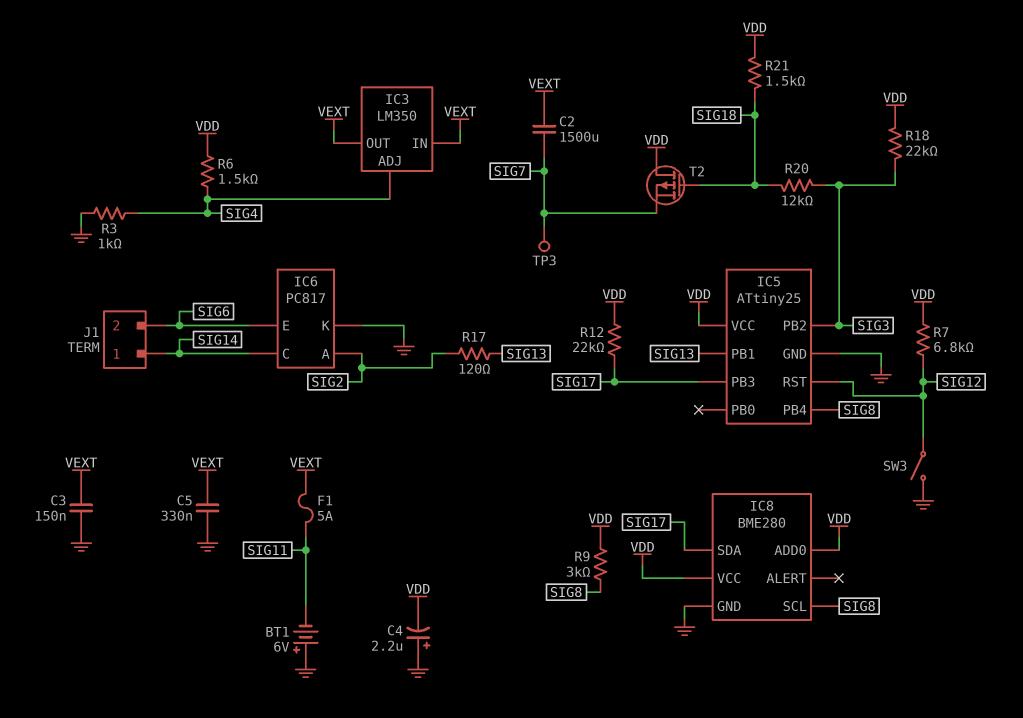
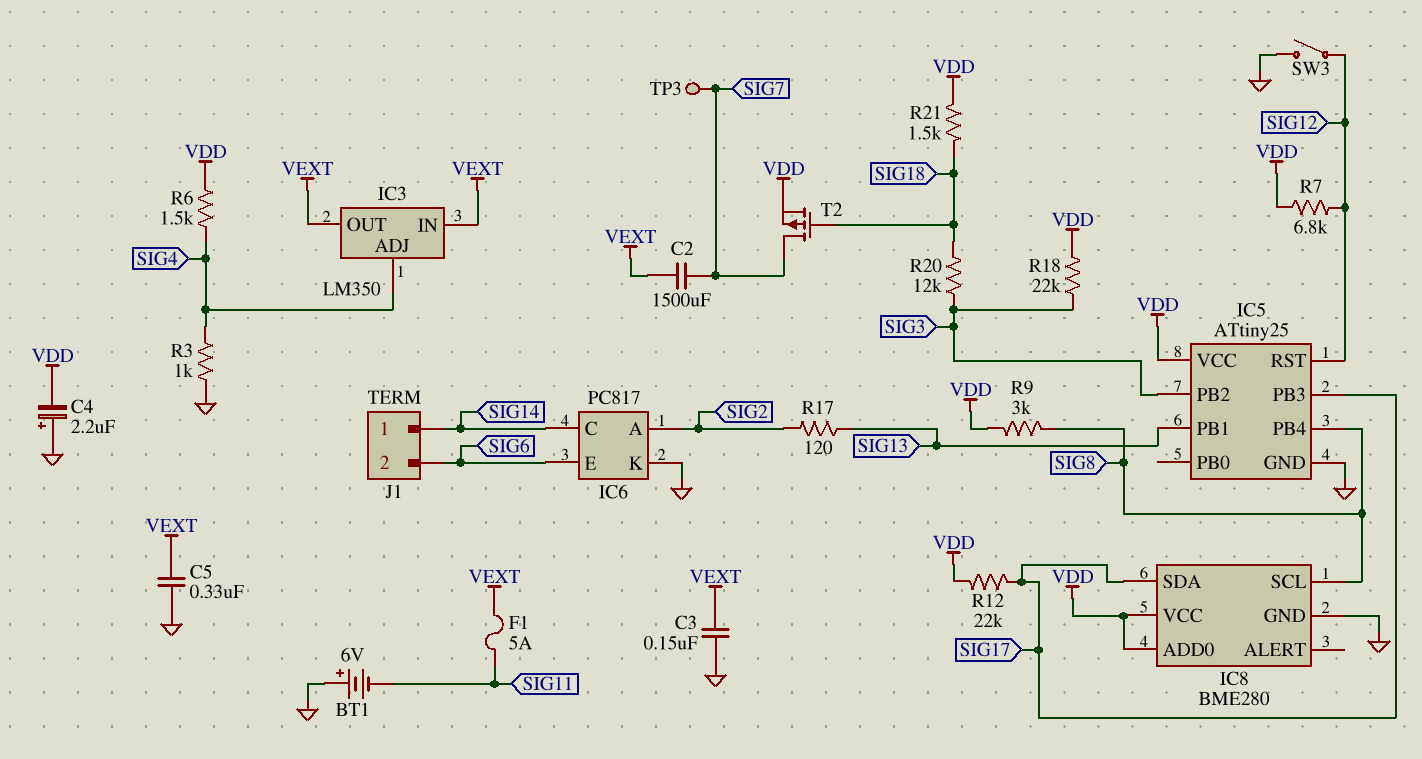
T2: PMOS (G SIG18, D VDD, S SIG7) -> PMOS (G SIG18, D SIG7, S VDD)

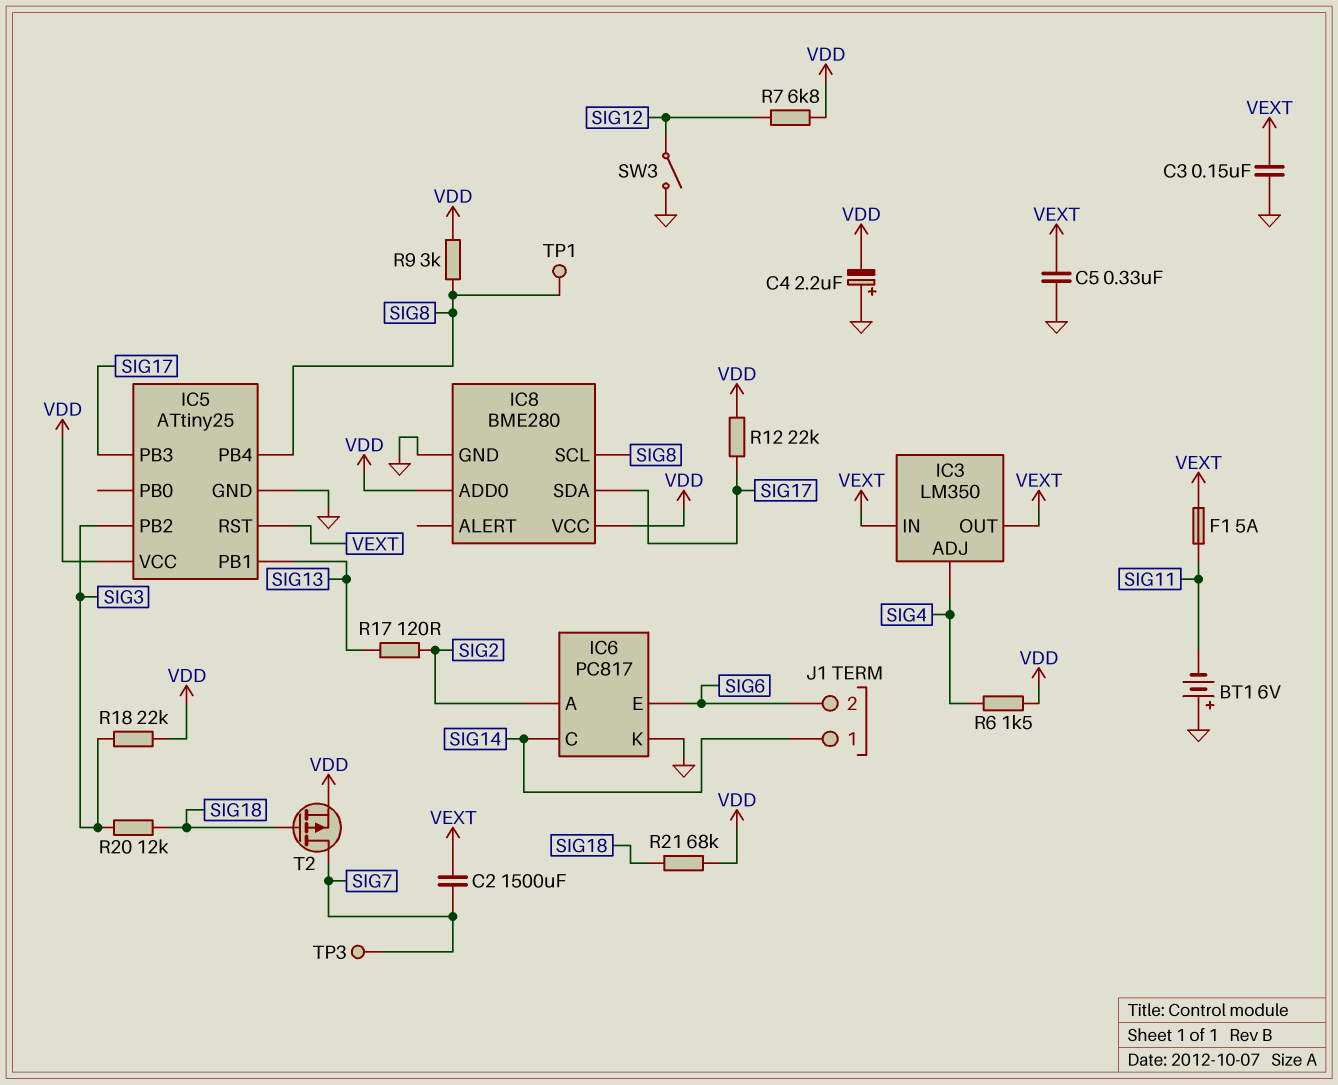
IC5 pin RST: SIG12 -> VEXT
R3: 1k (GND, SIG4) -> none
R21: 1.5k (SIG18, VDD) -> 68k (SIG18, VDD)
TP1: none -> test point (SIG8)

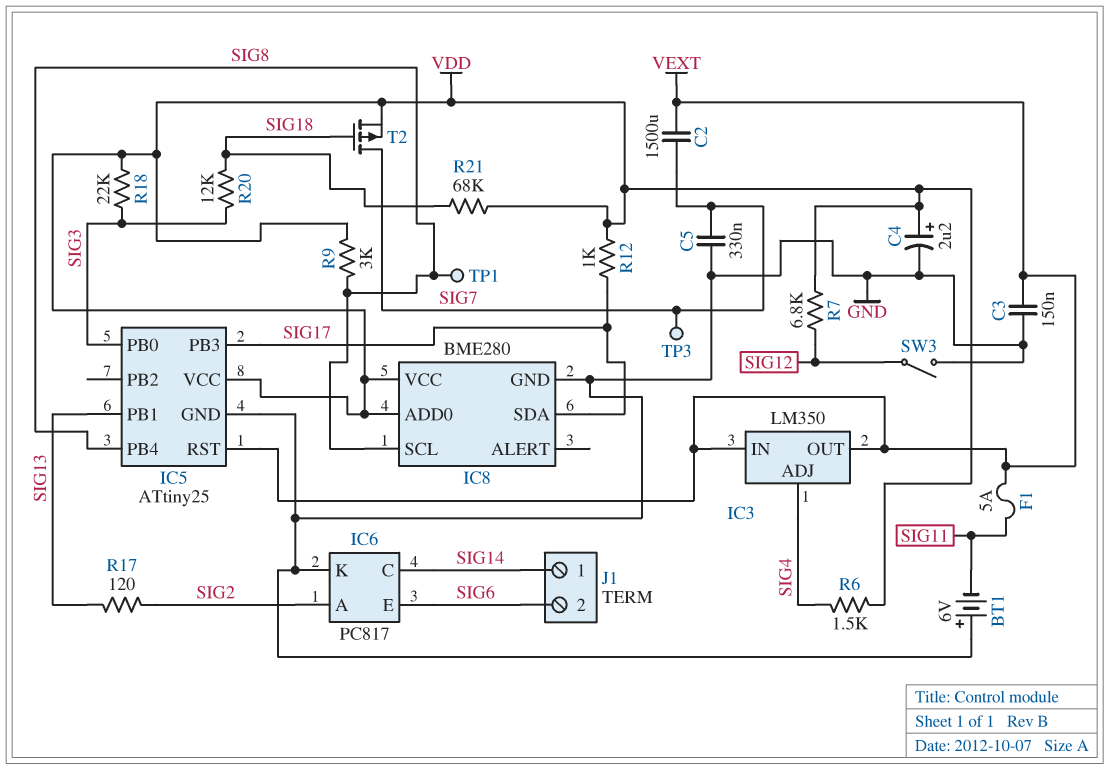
C4: 2.2uF (plus GND, minus VDD) -> 2.2uF (plus VDD, minus GND)
C5: 330nF (GND, VEXT) -> 330nF (GND, SIG7)
IC5 pin PB0: none -> SIG3
IC5 pin PB2: SIG3 -> none
R12: 22k (SIG17, VDD) -> 1k (SIG17, VDD)

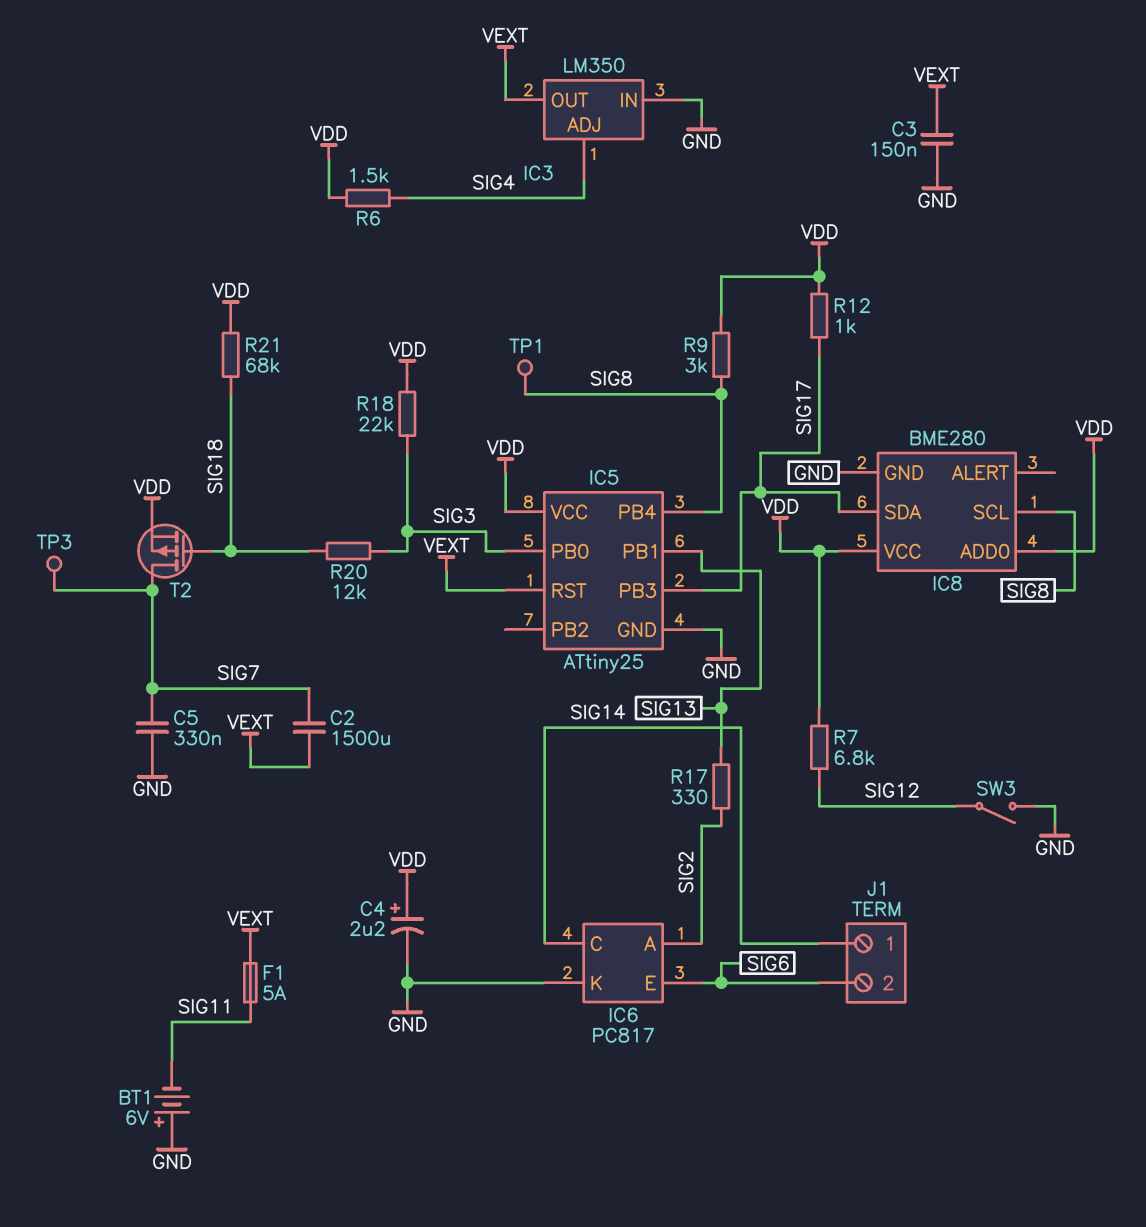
IC3 pin IN: VEXT -> GND
R17: 120 (SIG2, SIG13) -> 330 (SIG2, SIG13)

